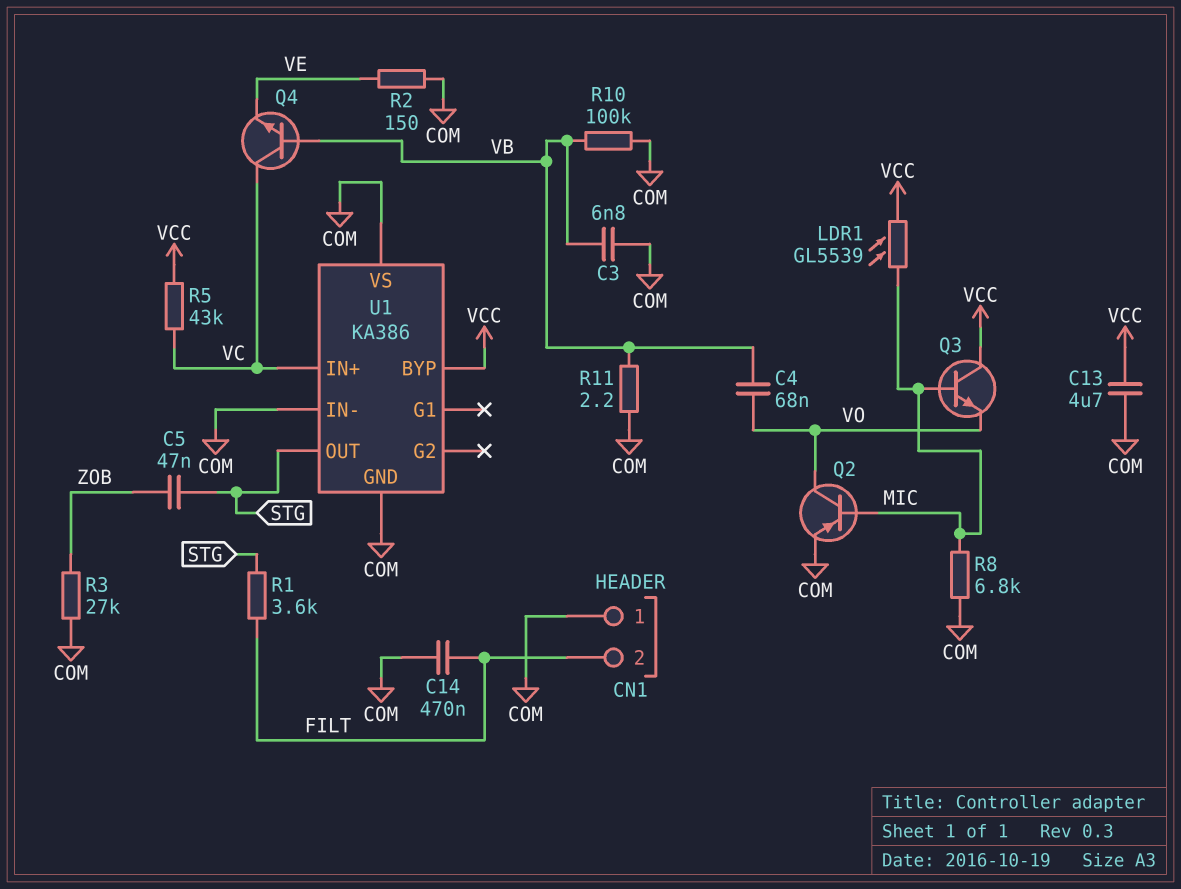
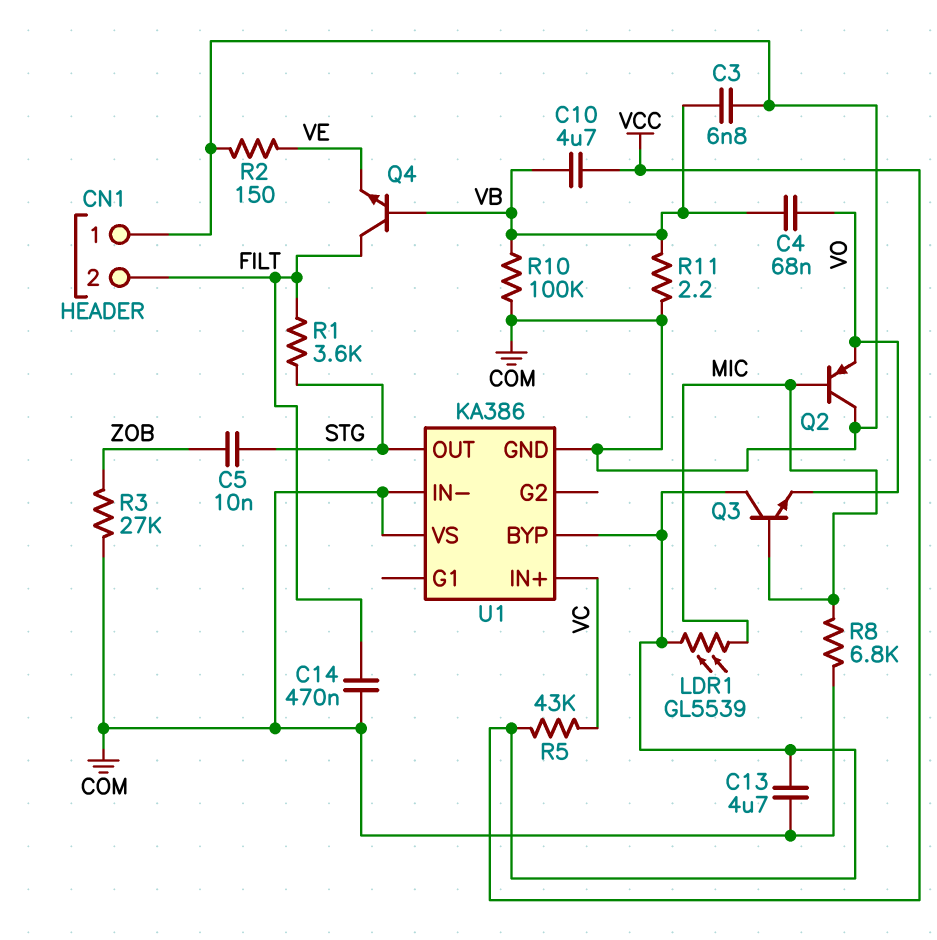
C5: 47nF (STG, ZOB) -> 10nF (STG, ZOB)
C10: none -> 4.7uF (VB, VCC)
Q2: PNP (B MIC, C VO, E COM) -> PNP (B MIC, C COM, E VO)
Q4: NPN (B VB, C VC, E VE) -> NPN (B VB, C FILT, E VE)

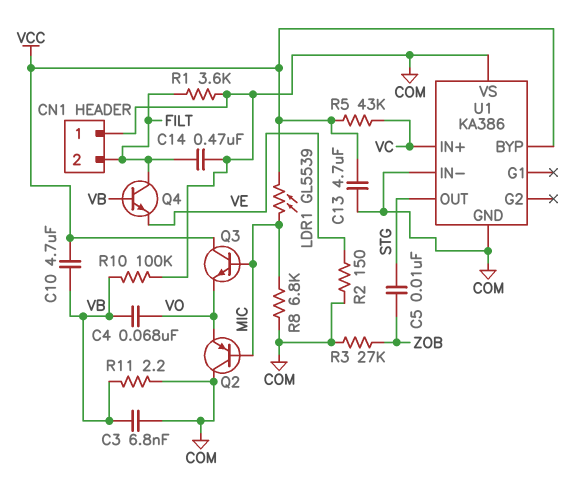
R1: 3.6k (FILT, STG) -> 3.6k (COM, FILT)

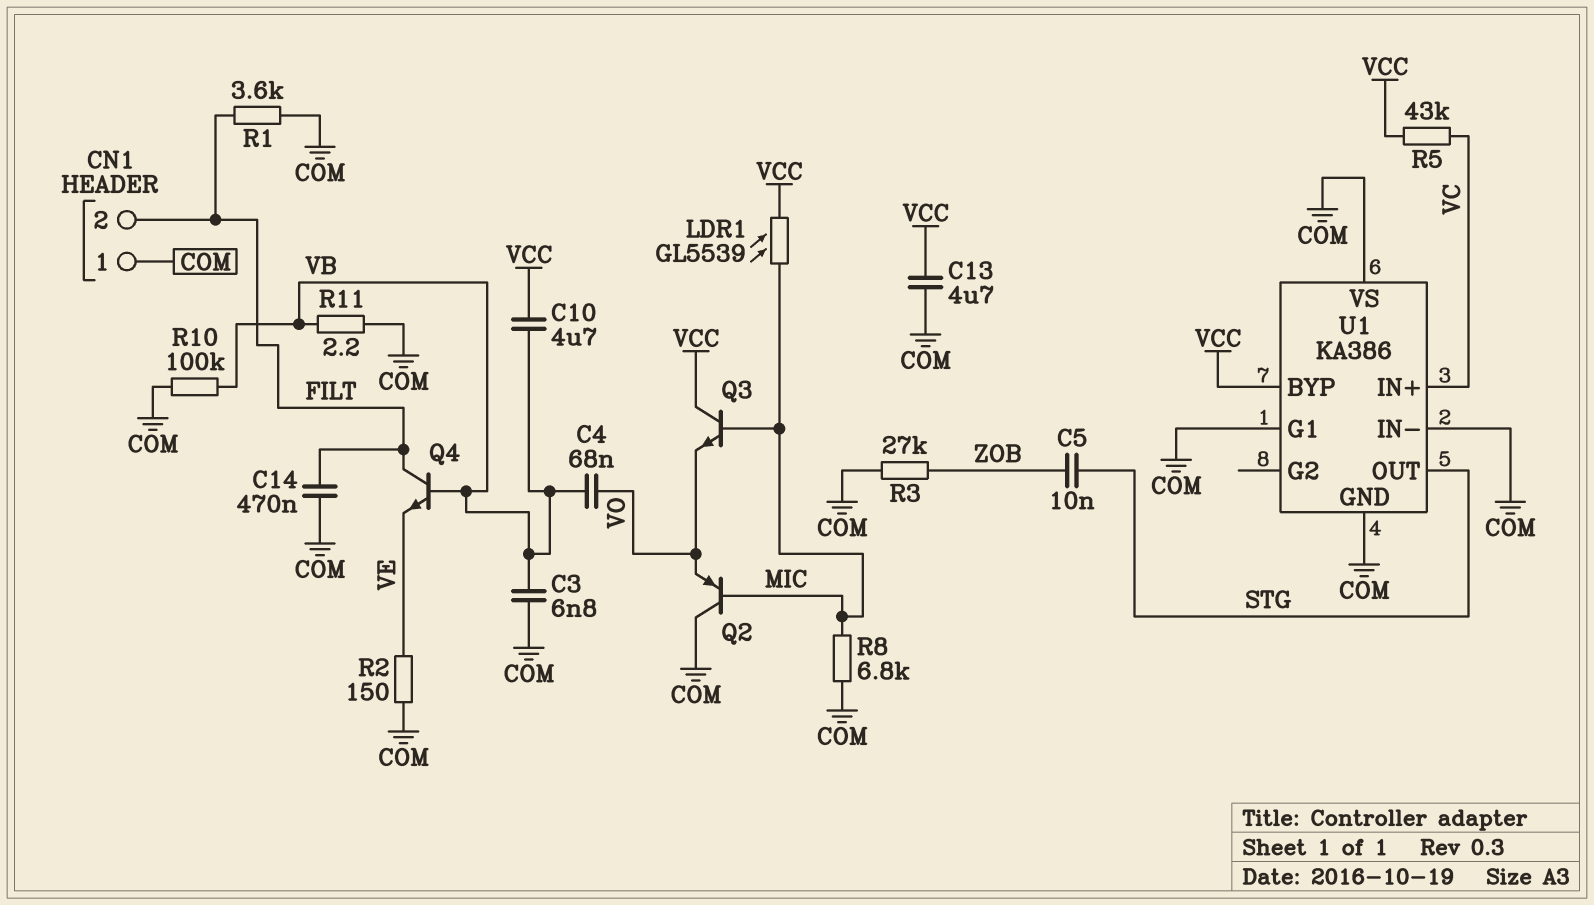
U1 pin G1: none -> COM

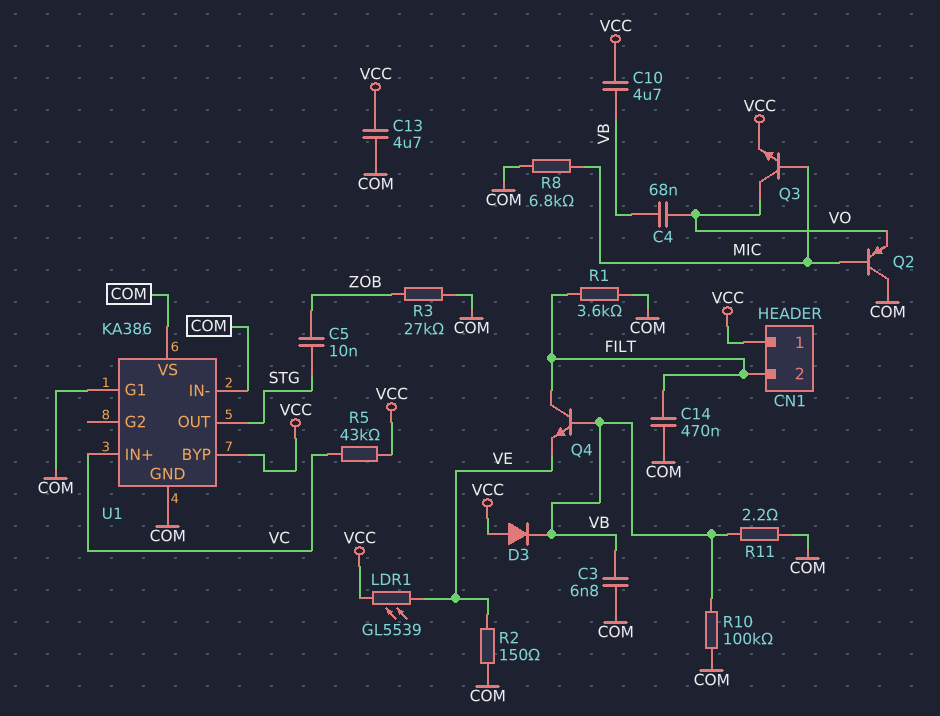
CN1 pin 1: COM -> VCC
D3: none -> diode (A VCC, K VB)
LDR1: GL5539 (MIC, VCC) -> GL5539 (VCC, VE)
Q3: NPN (B MIC, C VCC, E VO) -> NPN (B MIC, C VO, E VCC)

